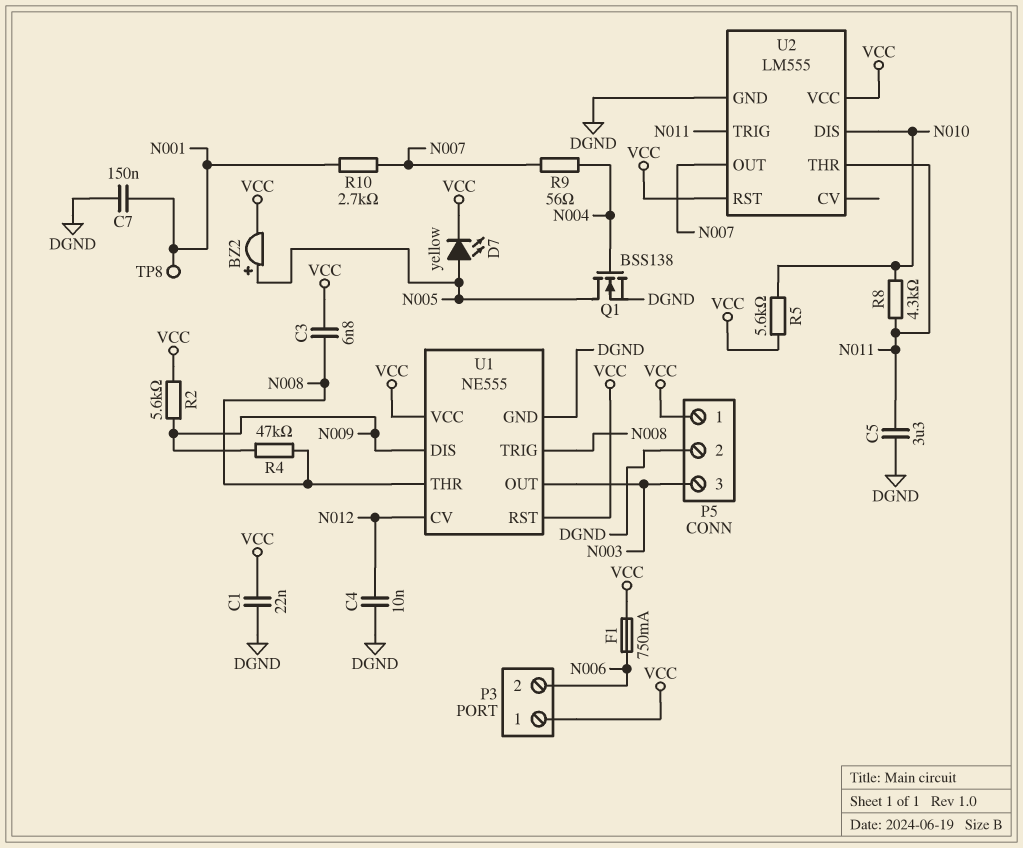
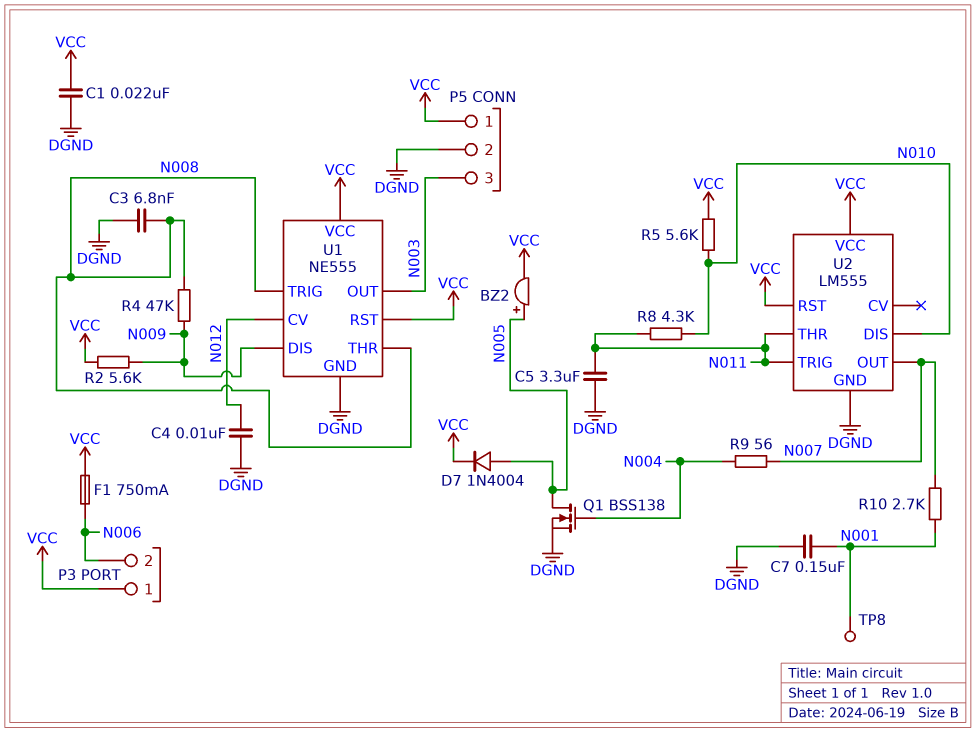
C3: 6.8nF (N008, VCC) -> 6.8nF (DGND, N008)
D7: LED yellow (A N005, K VCC) -> diode 1N4004 (A N005, K VCC)

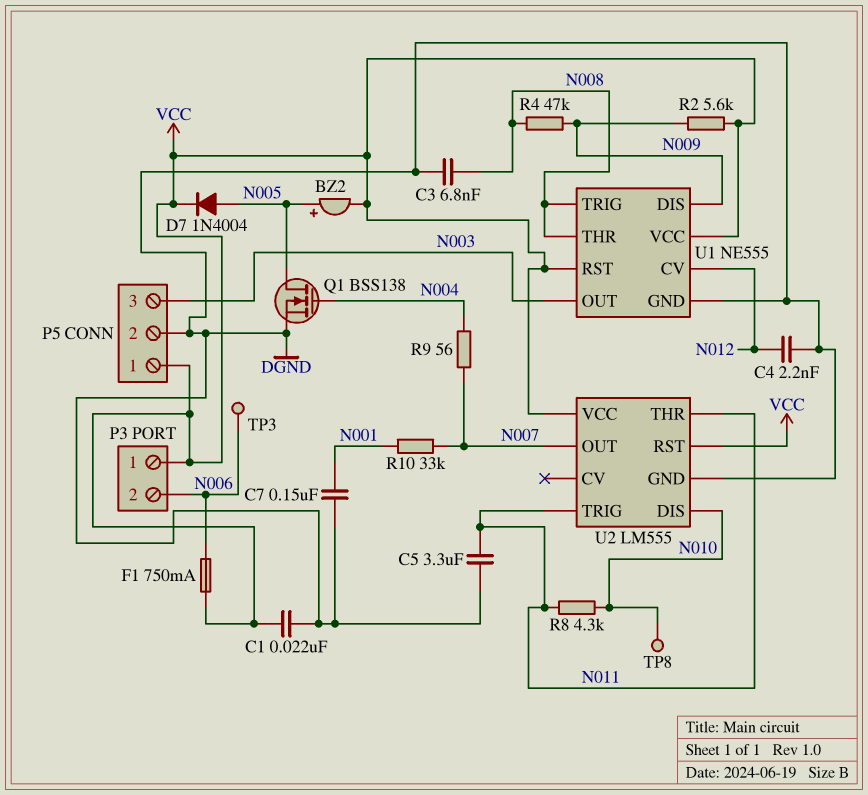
C4: 10nF (DGND, N012) -> 2.2nF (DGND, N012)
R5: 5.6k (N010, VCC) -> none
R10: 2.7k (N001, N007) -> 33k (N001, N007)
TP3: none -> test point (N006)
TP8: test point (N001) -> test point (N010)

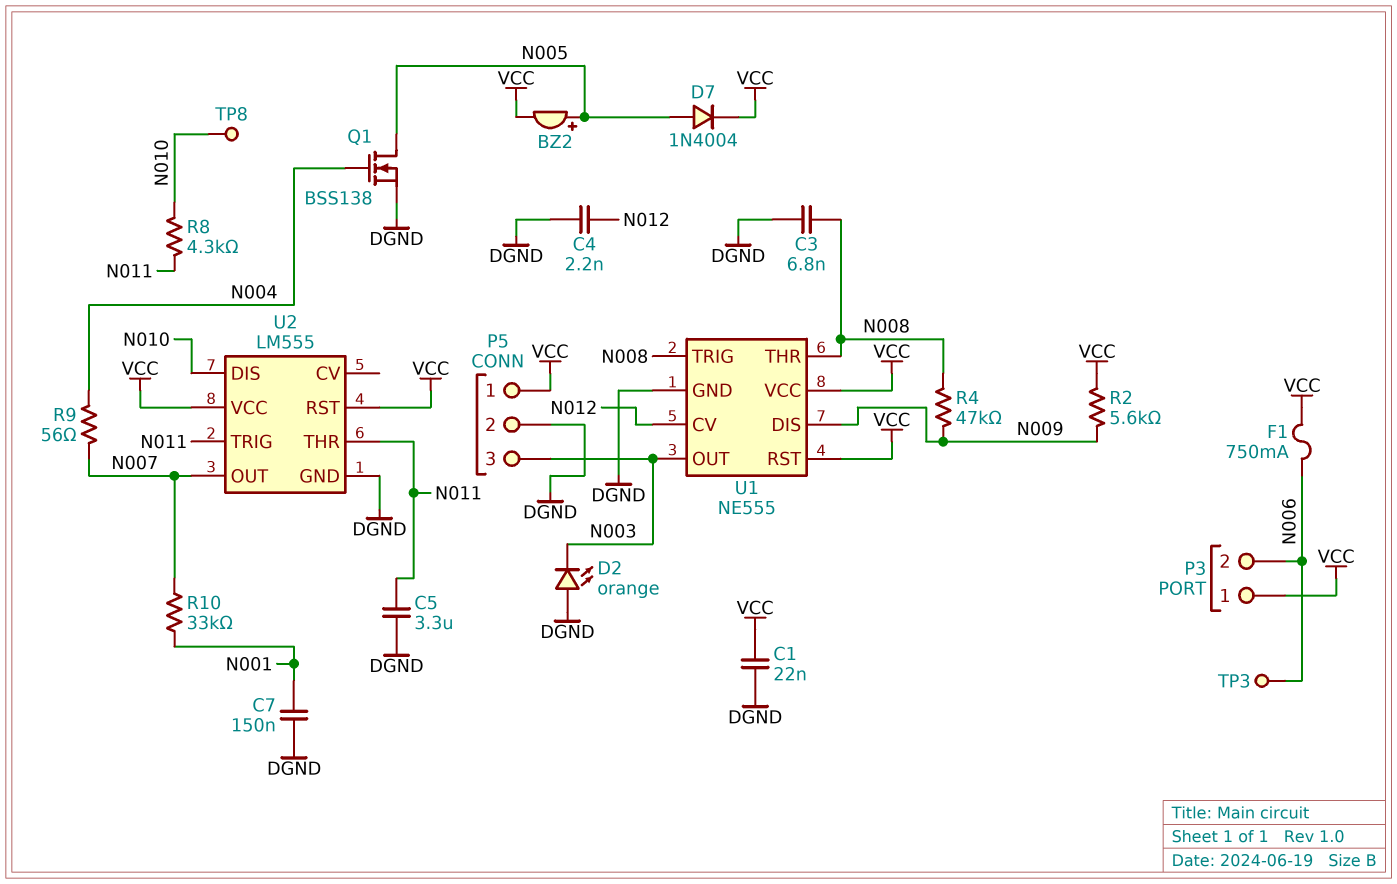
D2: none -> LED orange (A DGND, K N003)

